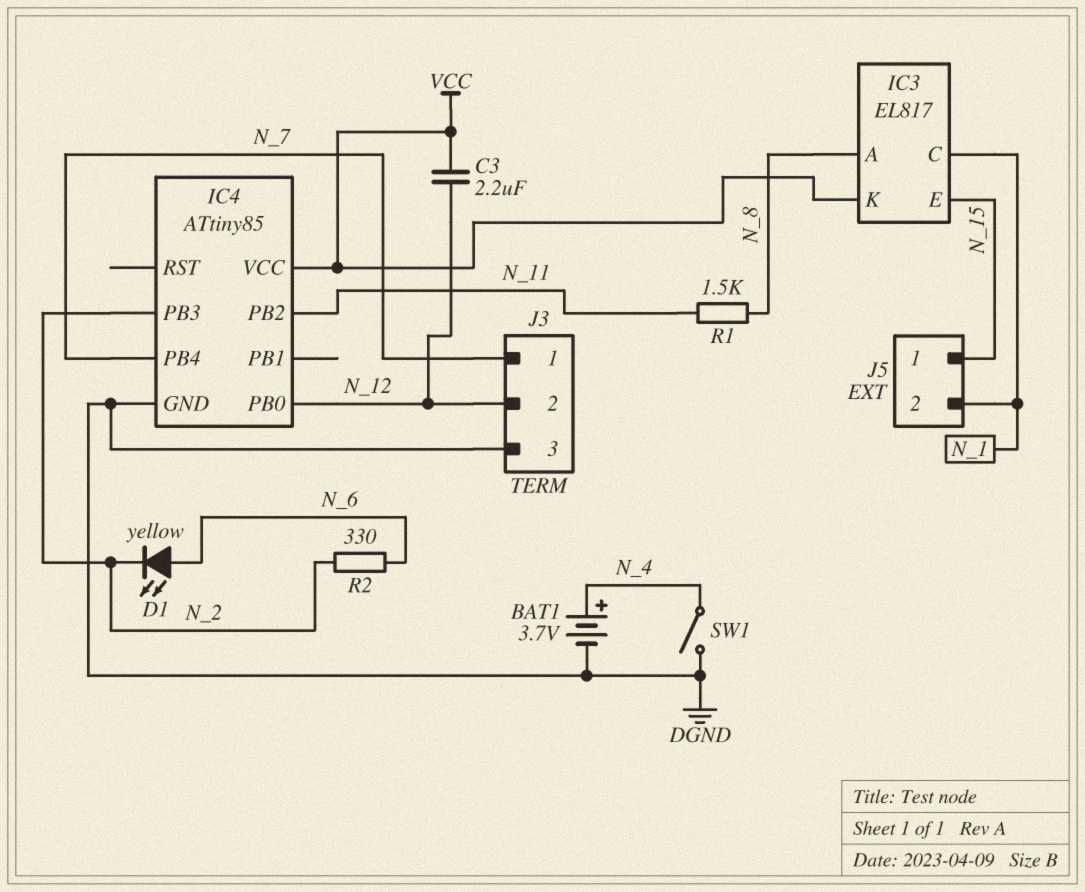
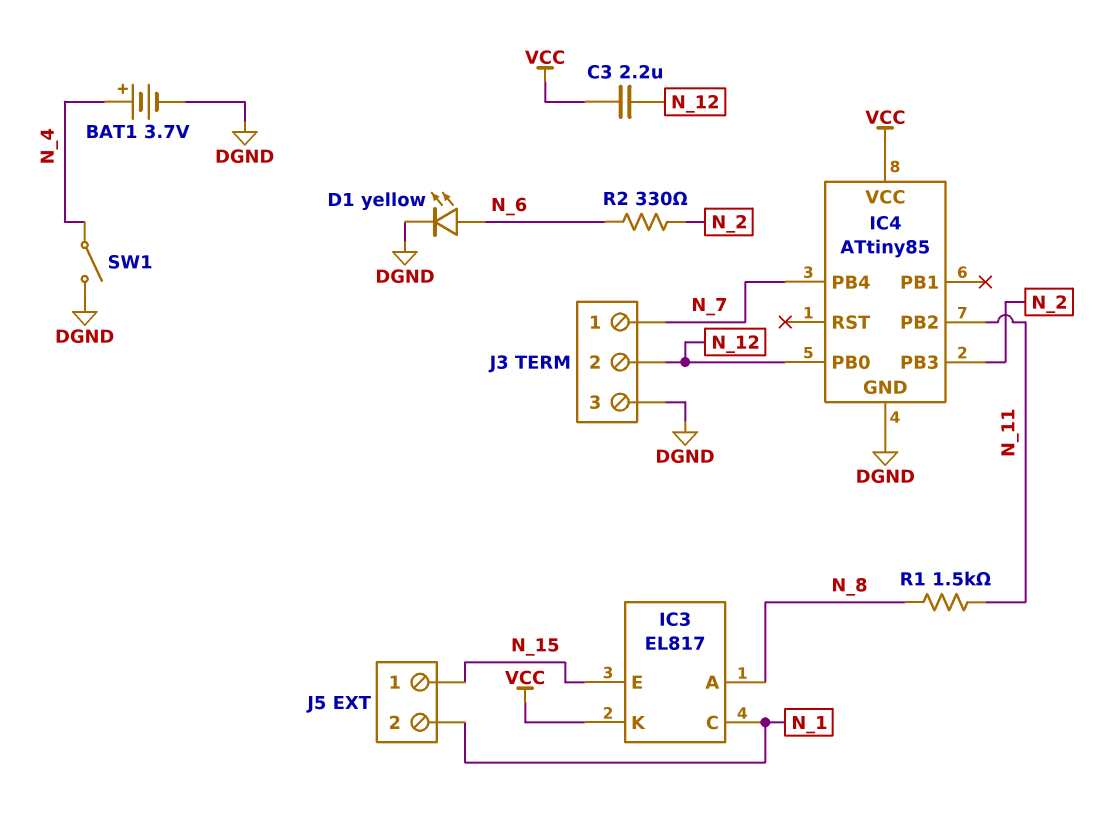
D1: LED yellow (A N_6, K N_2) -> LED yellow (A N_6, K DGND)

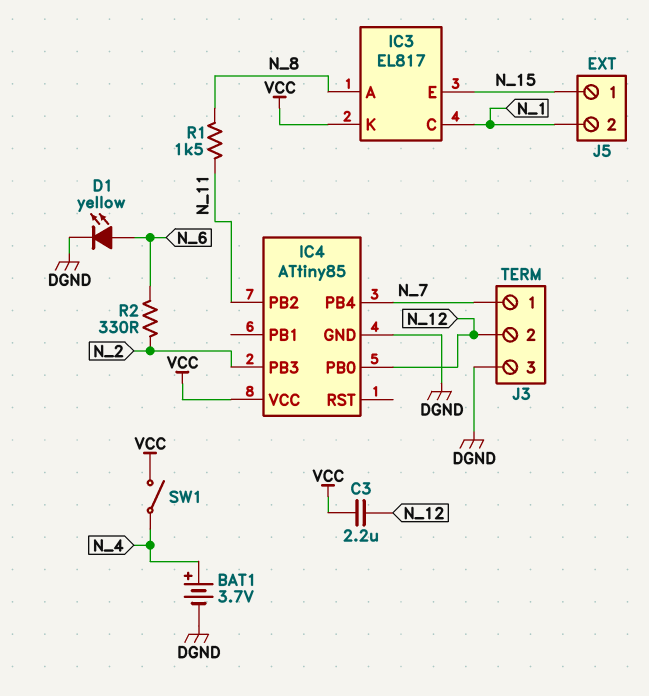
SW1: switch (DGND, N_4) -> switch (N_4, VCC)

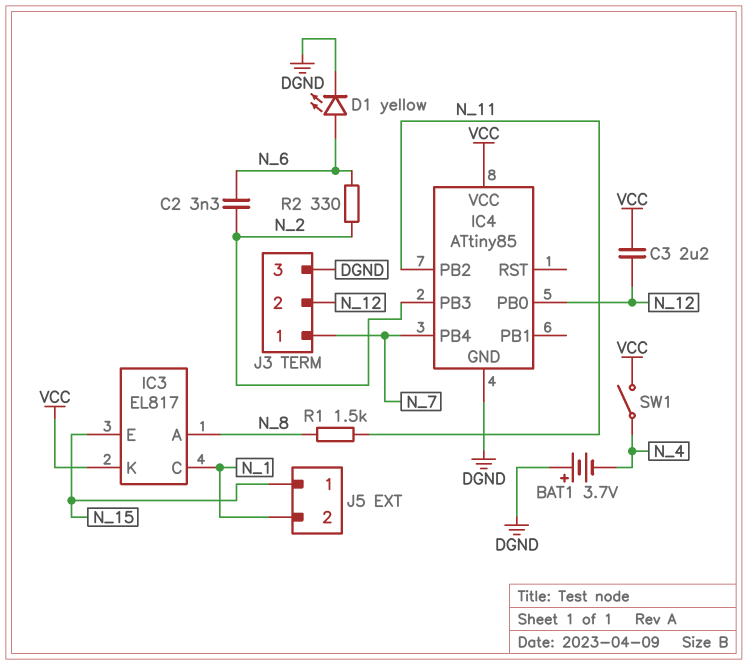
BAT1: 3.7V (plus N_4, minus DGND) -> 3.7V (plus DGND, minus N_4)
C2: none -> 3.3nF (N_2, N_6)

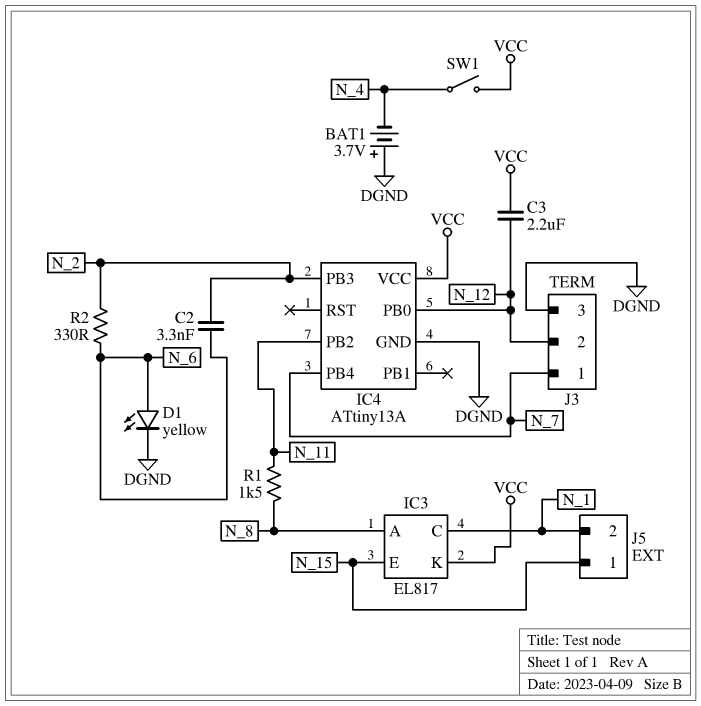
IC4: ATtiny85 -> ATtiny13A

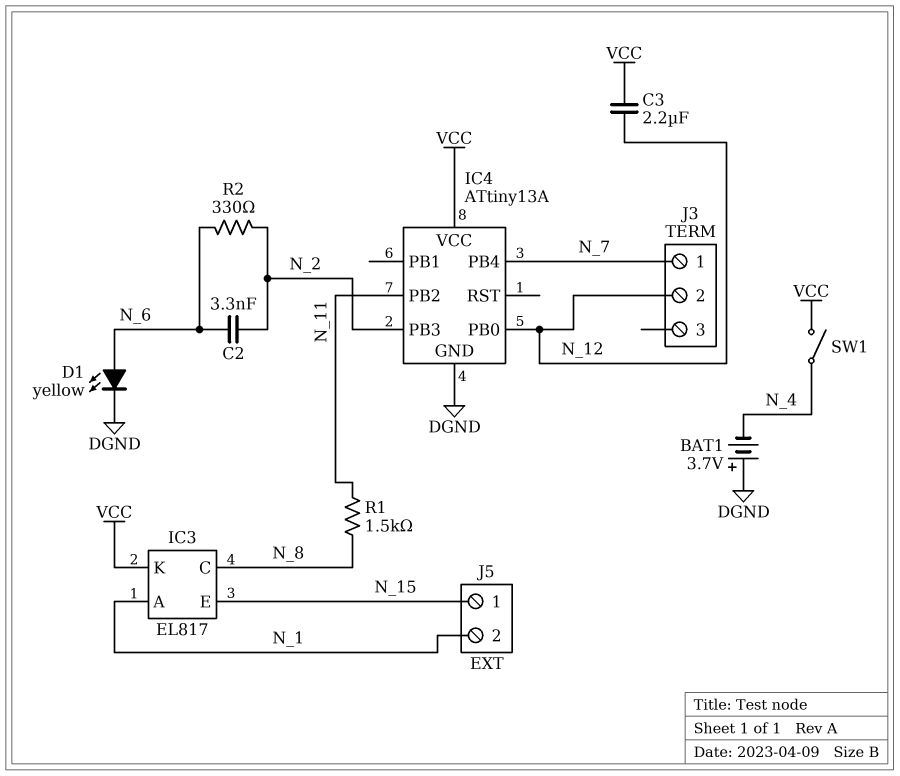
IC3 pin A: N_8 -> N_1
IC3 pin C: N_1 -> N_8
J3 pin 3: DGND -> none

